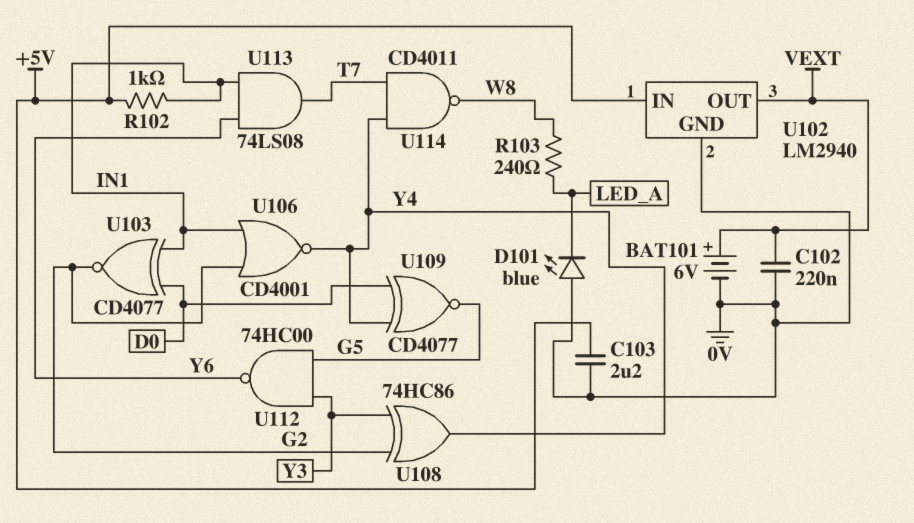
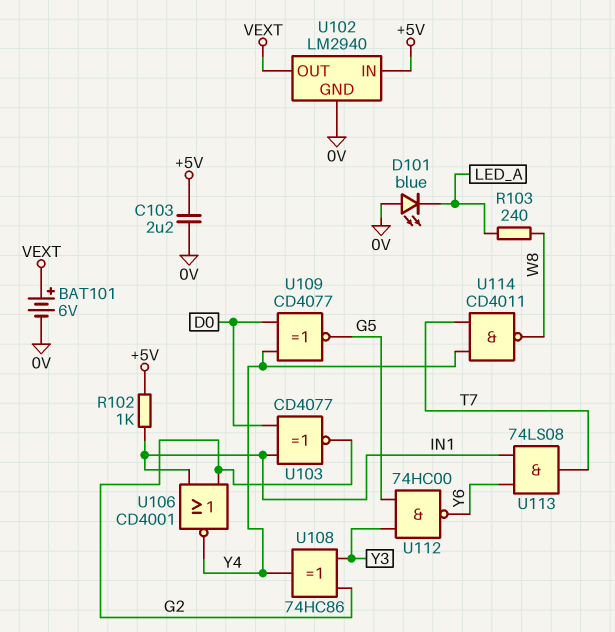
C102: 220nF (0V, VEXT) -> none

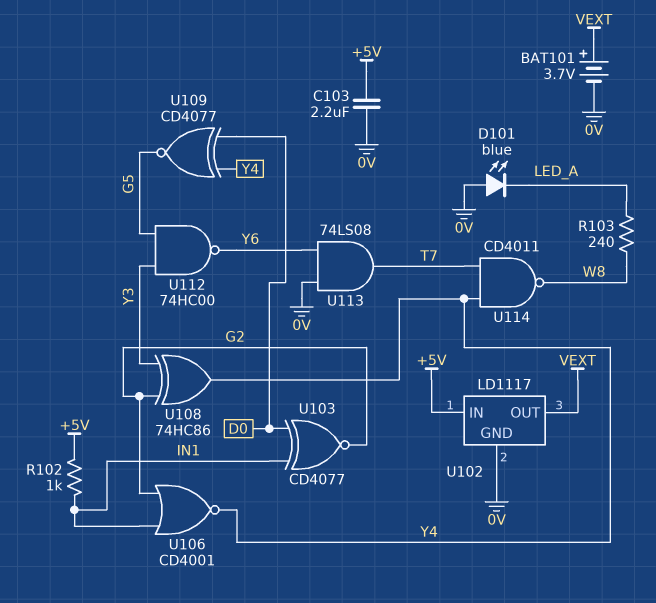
BAT101: 6V (plus VEXT, minus 0V) -> 3.7V (plus VEXT, minus 0V)
U102: LM2940 -> LD1117
U113: AND 74LS08 (in IN1, in Y6, out T7) -> AND 74LS08 (in 0V, in Y6, out T7)

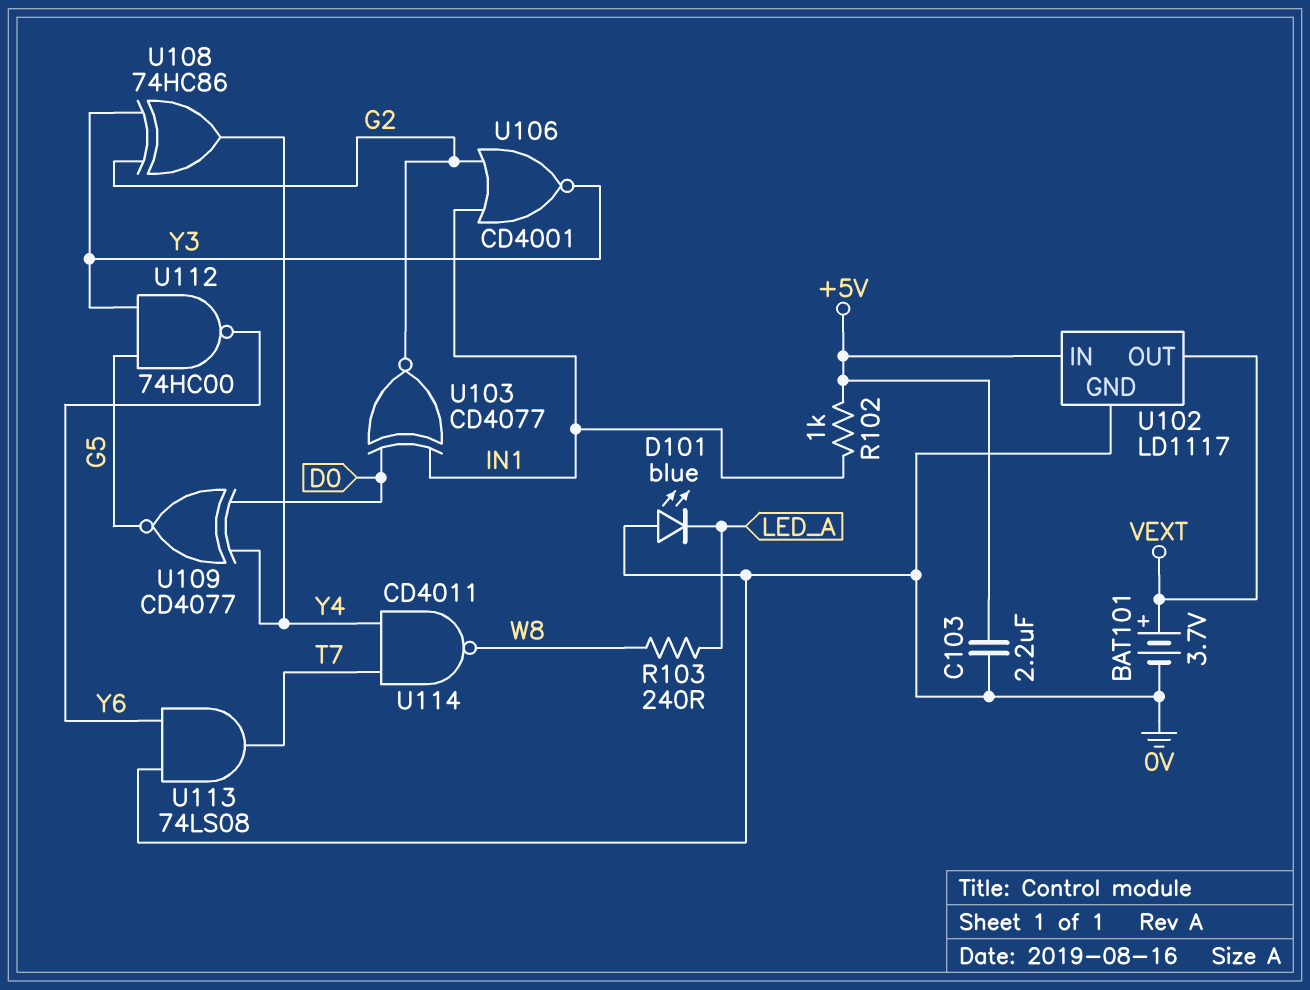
U106: NOR CD4001 (in G2, in IN1, out Y4) -> NOR CD4001 (in G2, in IN1, out Y3)

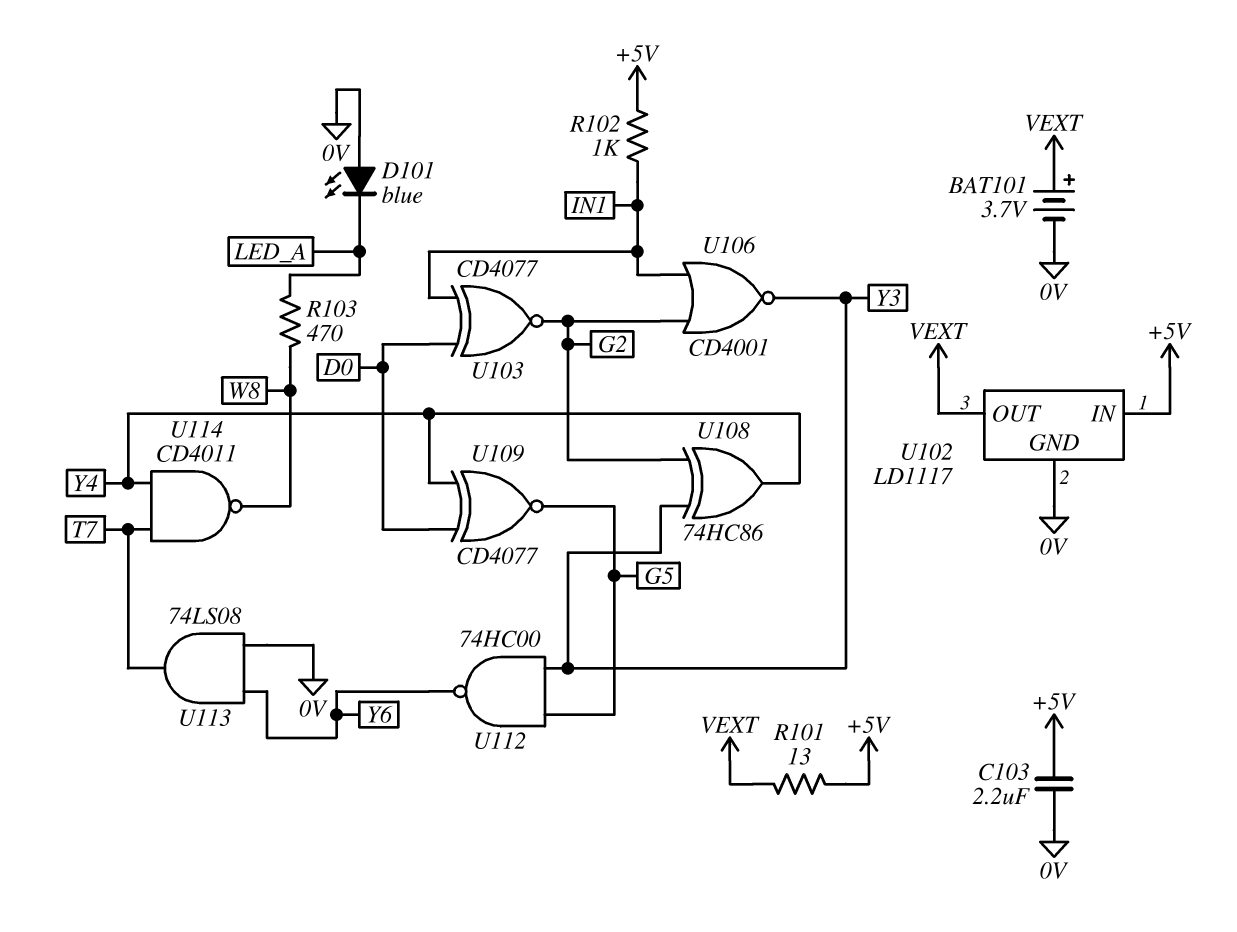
R101: none -> 13 (+5V, VEXT)
R103: 240 (LED_A, W8) -> 470 (LED_A, W8)

